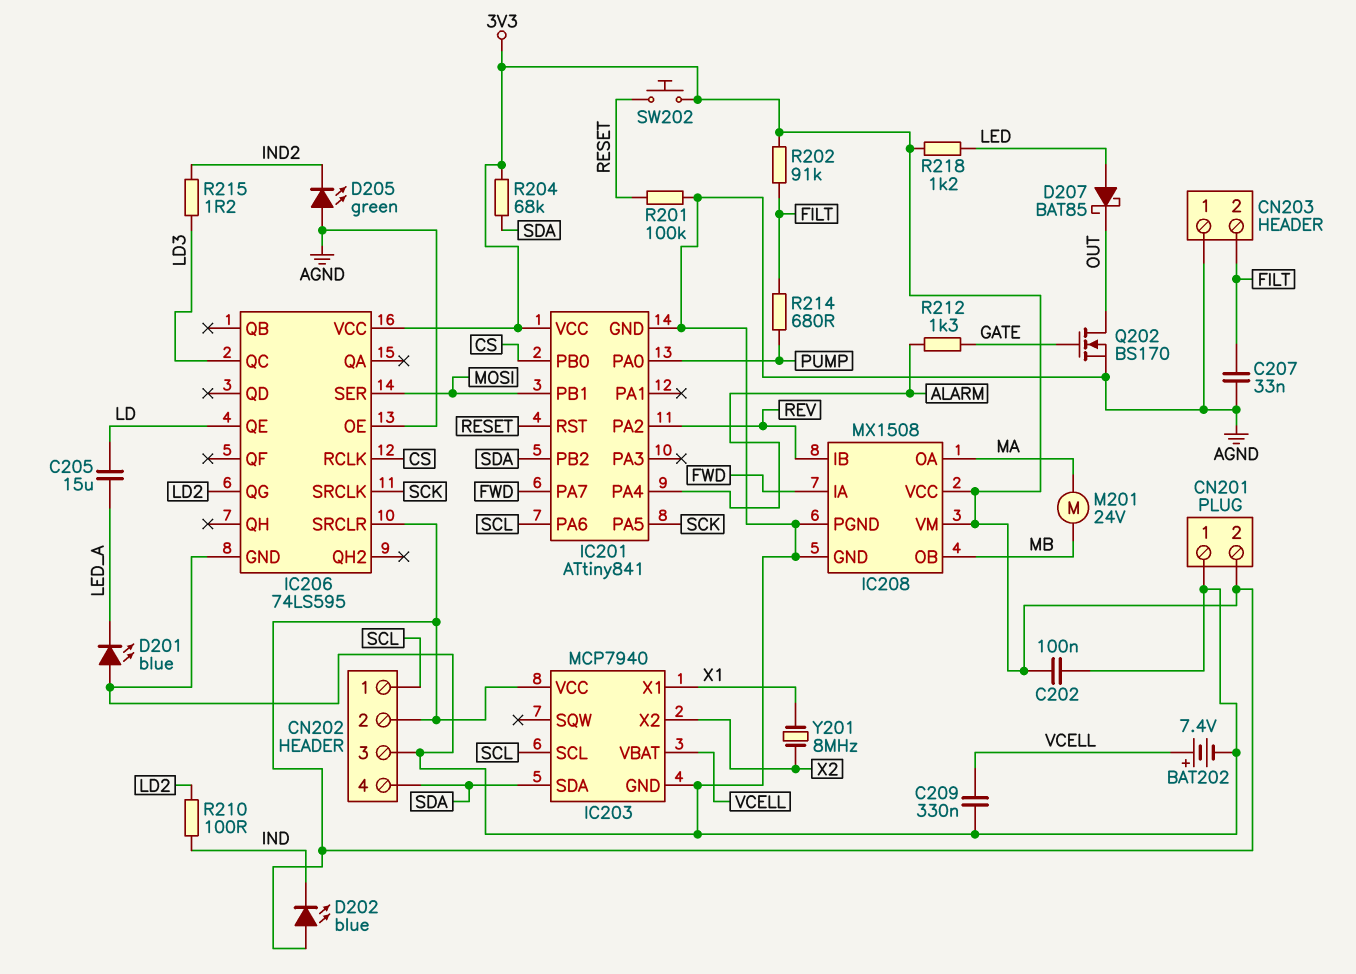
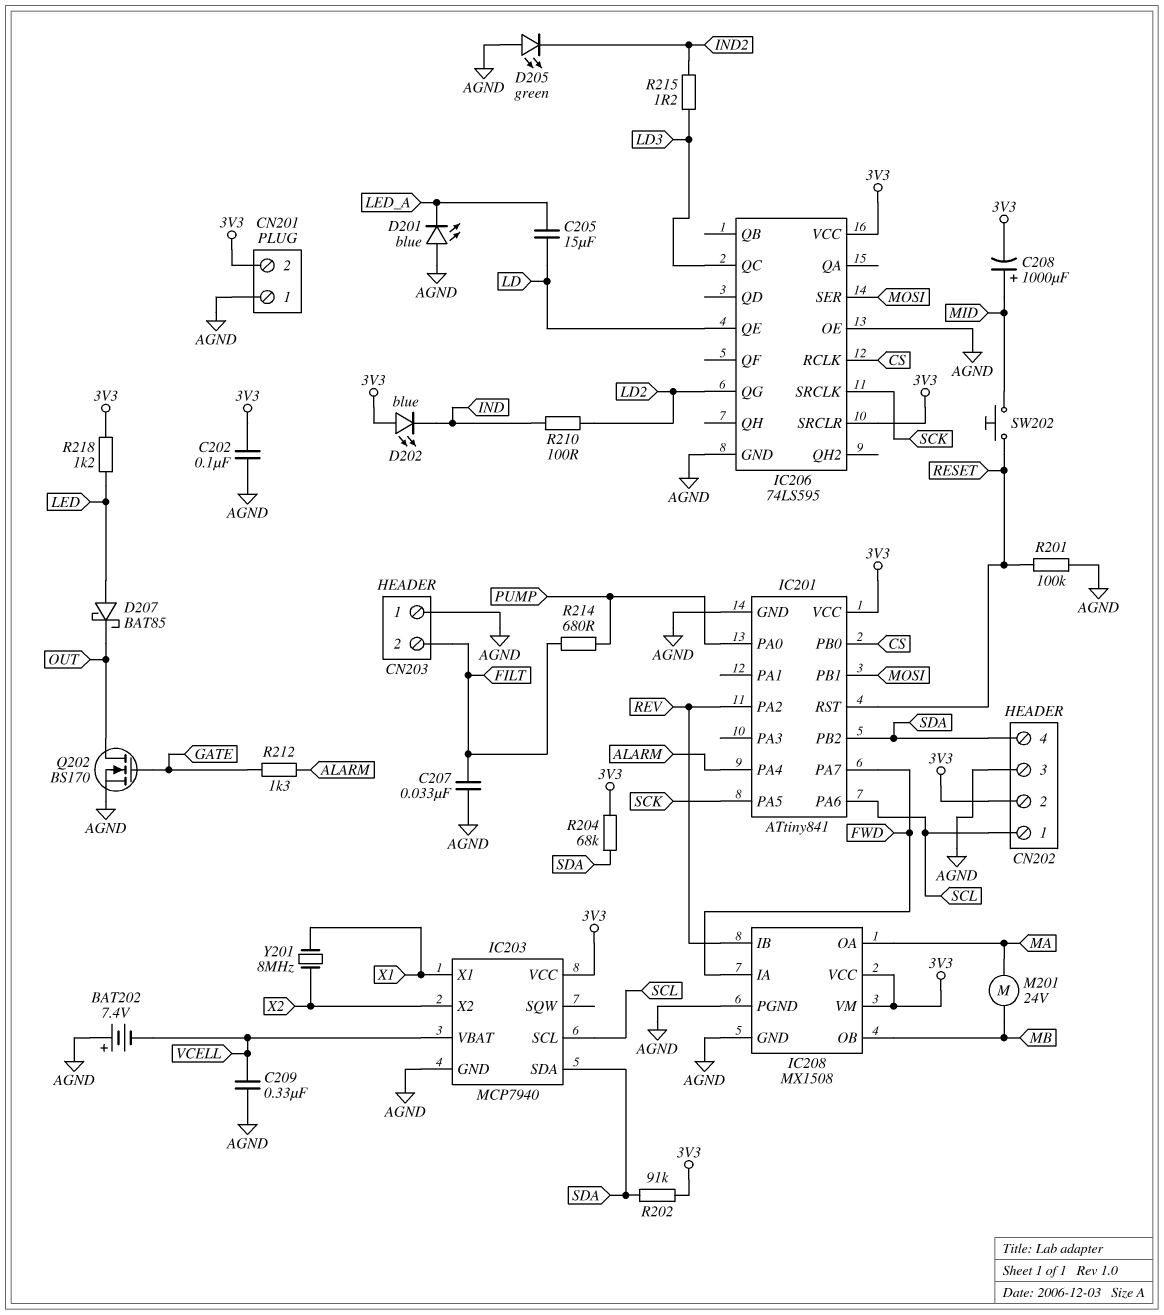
BAT202: 7.4V (plus VCELL, minus AGND) -> 7.4V (plus AGND, minus VCELL)
C208: none -> 1000uF (plus MID, minus 3V3)
R202: 91k (3V3, FILT) -> 91k (3V3, SDA)
SW202: button (3V3, RESET) -> button (MID, RESET)

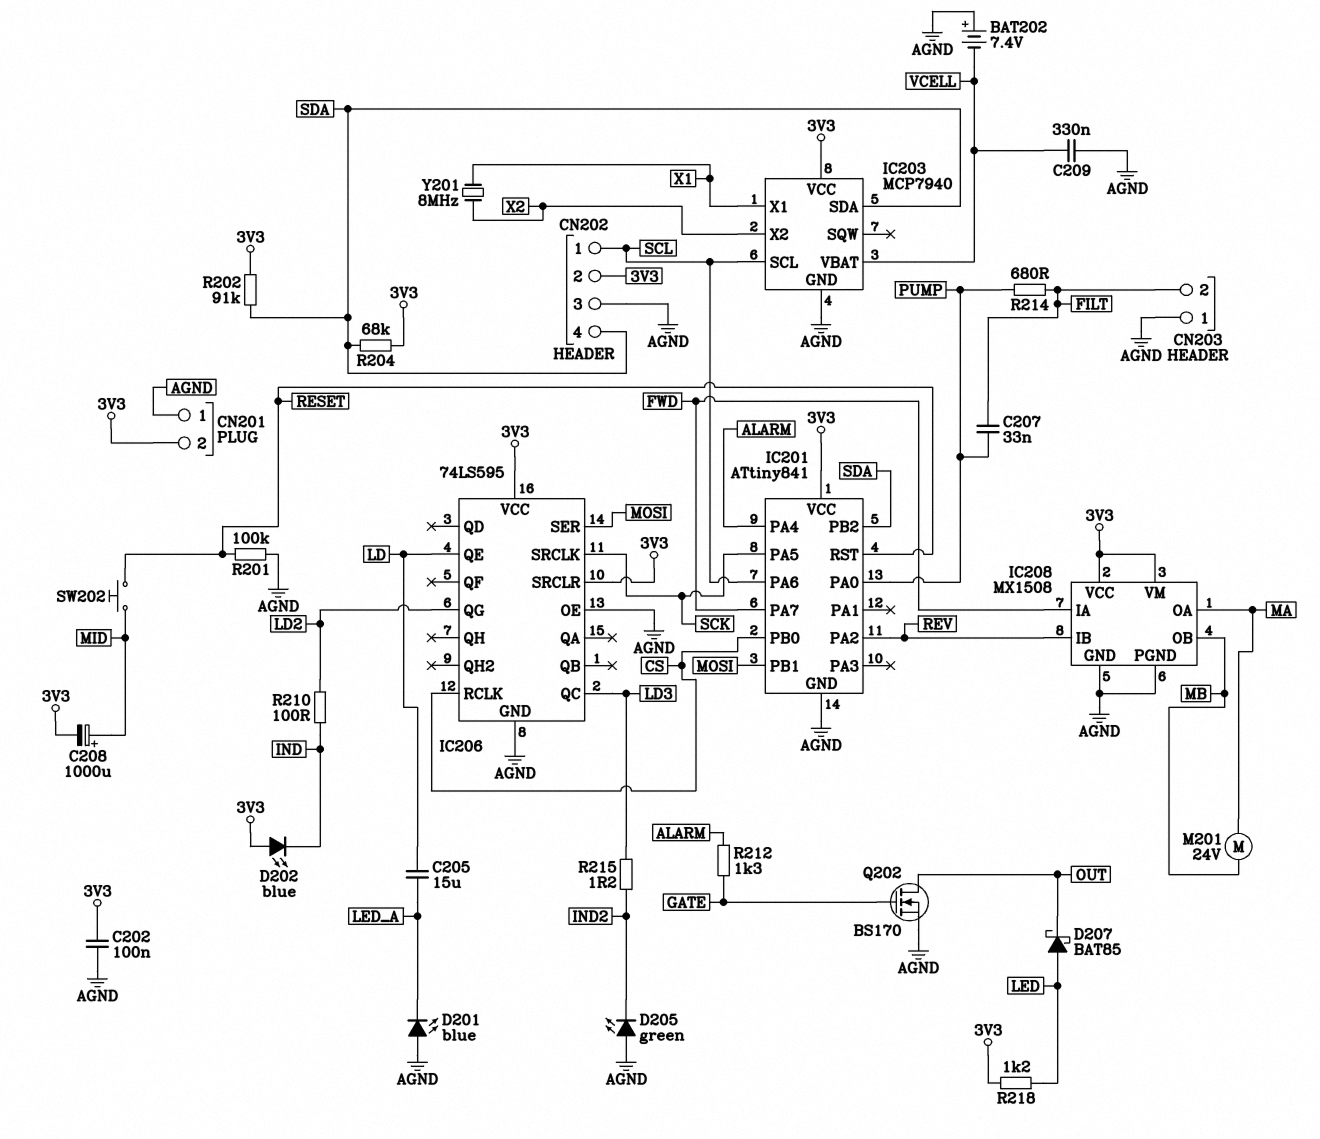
C207: 33nF (AGND, FILT) -> 33nF (FILT, PUMP)

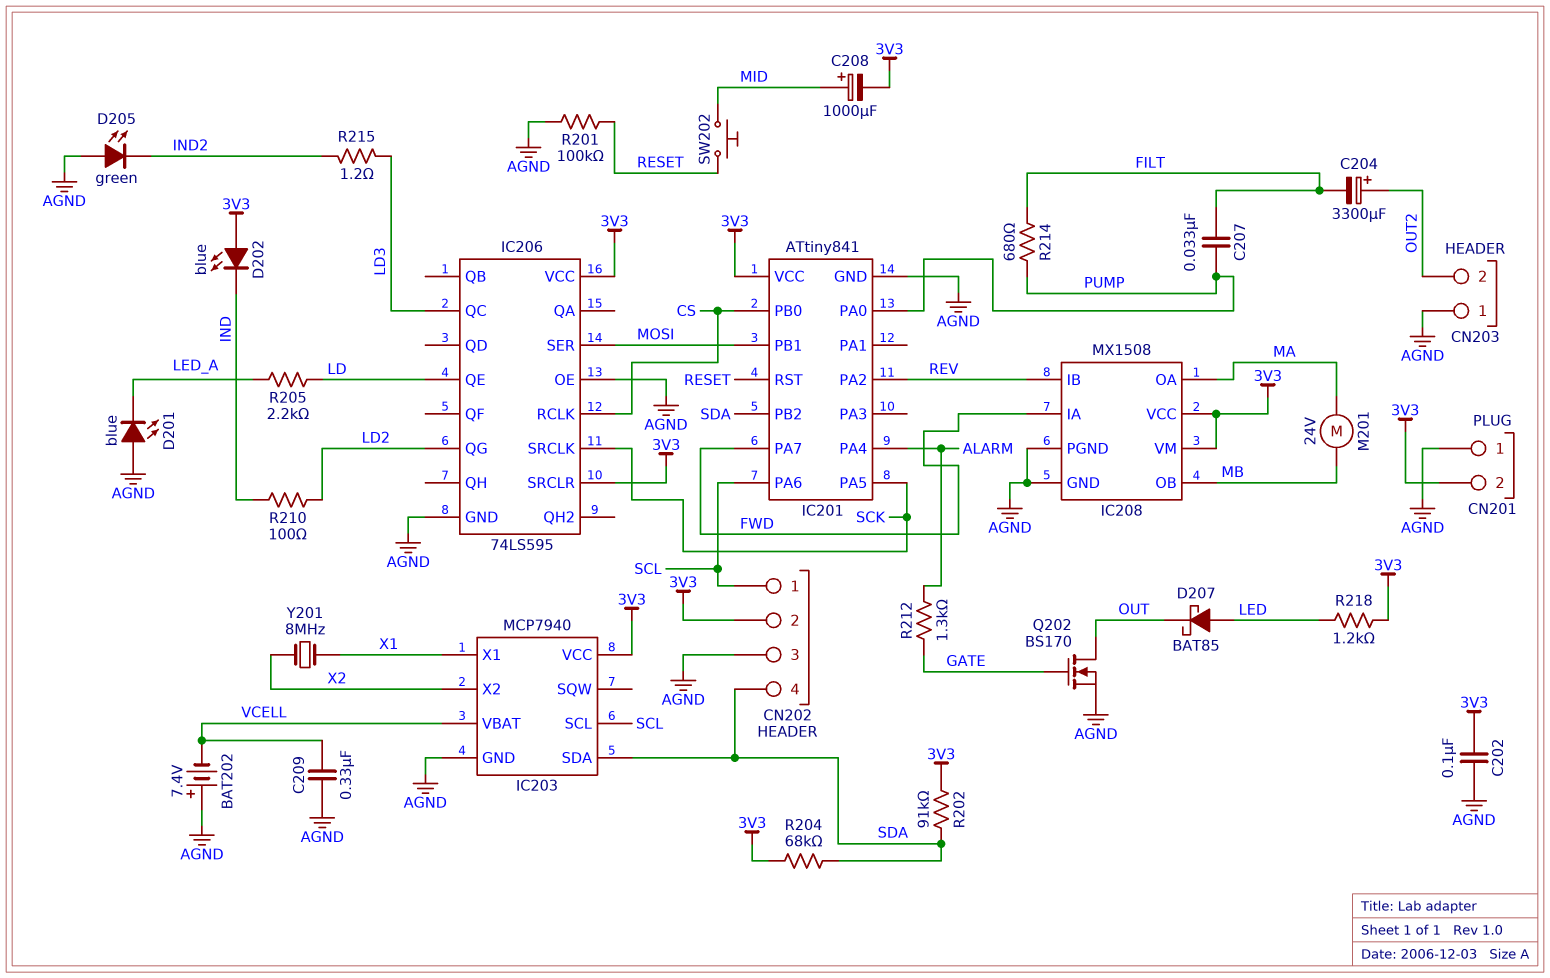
C204: none -> 3300uF (plus OUT2, minus FILT)
C205: 15uF (LD, LED_A) -> none
CN203 pin 2: FILT -> OUT2
R205: none -> 2.2k (LD, LED_A)

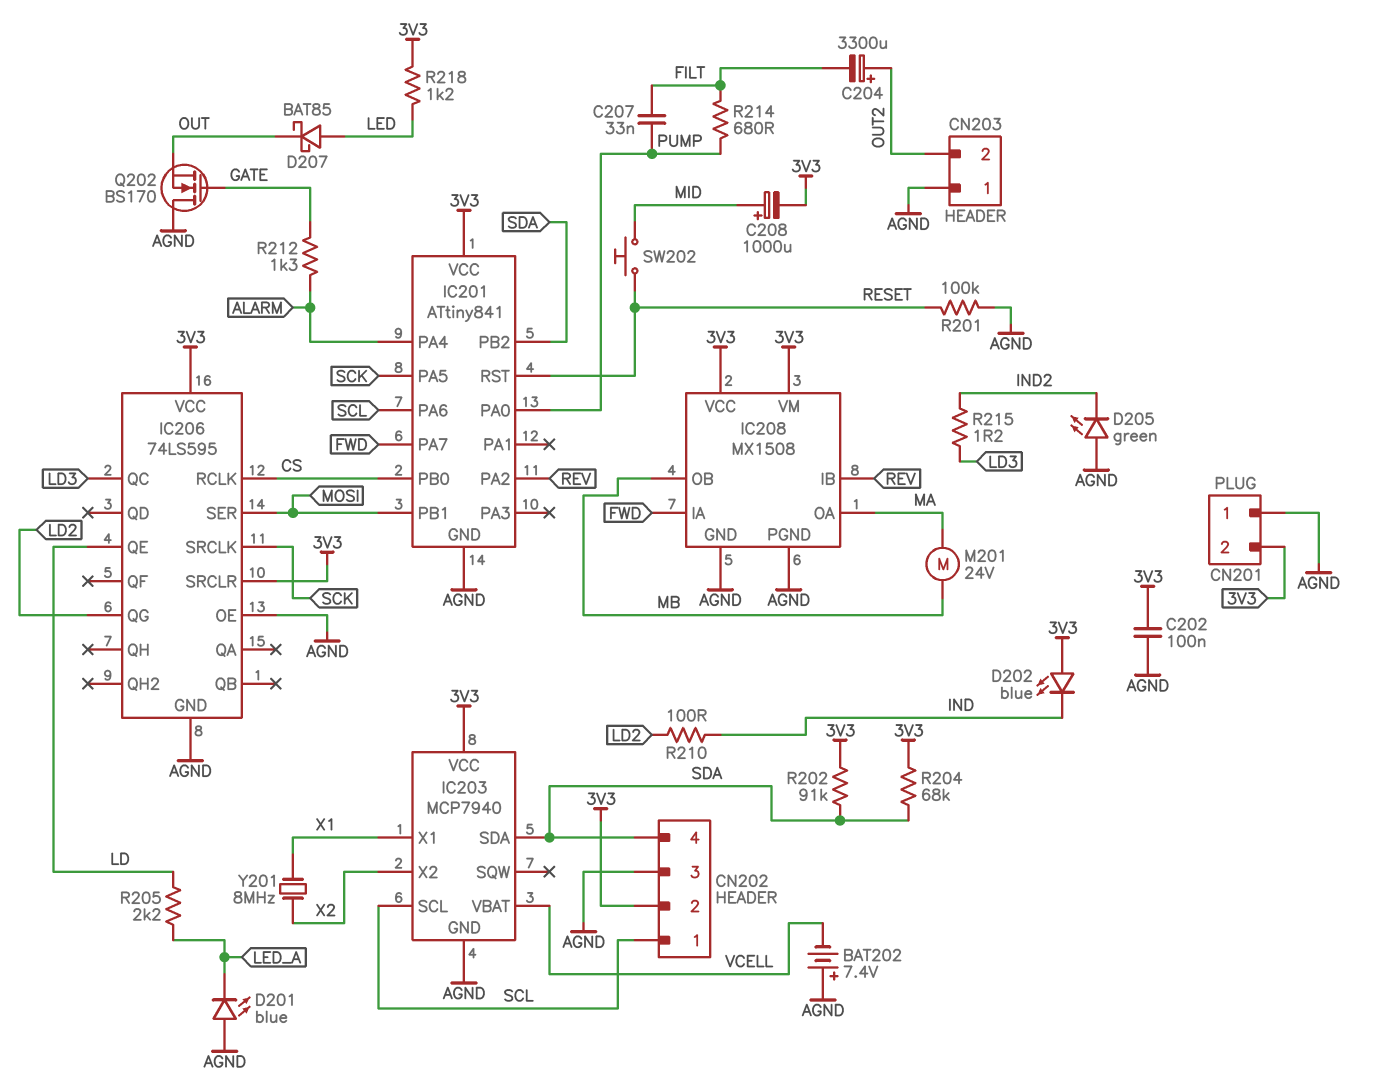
C209: 330nF (AGND, VCELL) -> none
Q202: NMOS BS170 (G GATE, D OUT, S AGND) -> NMOS BS170 (G GATE, D AGND, S OUT)

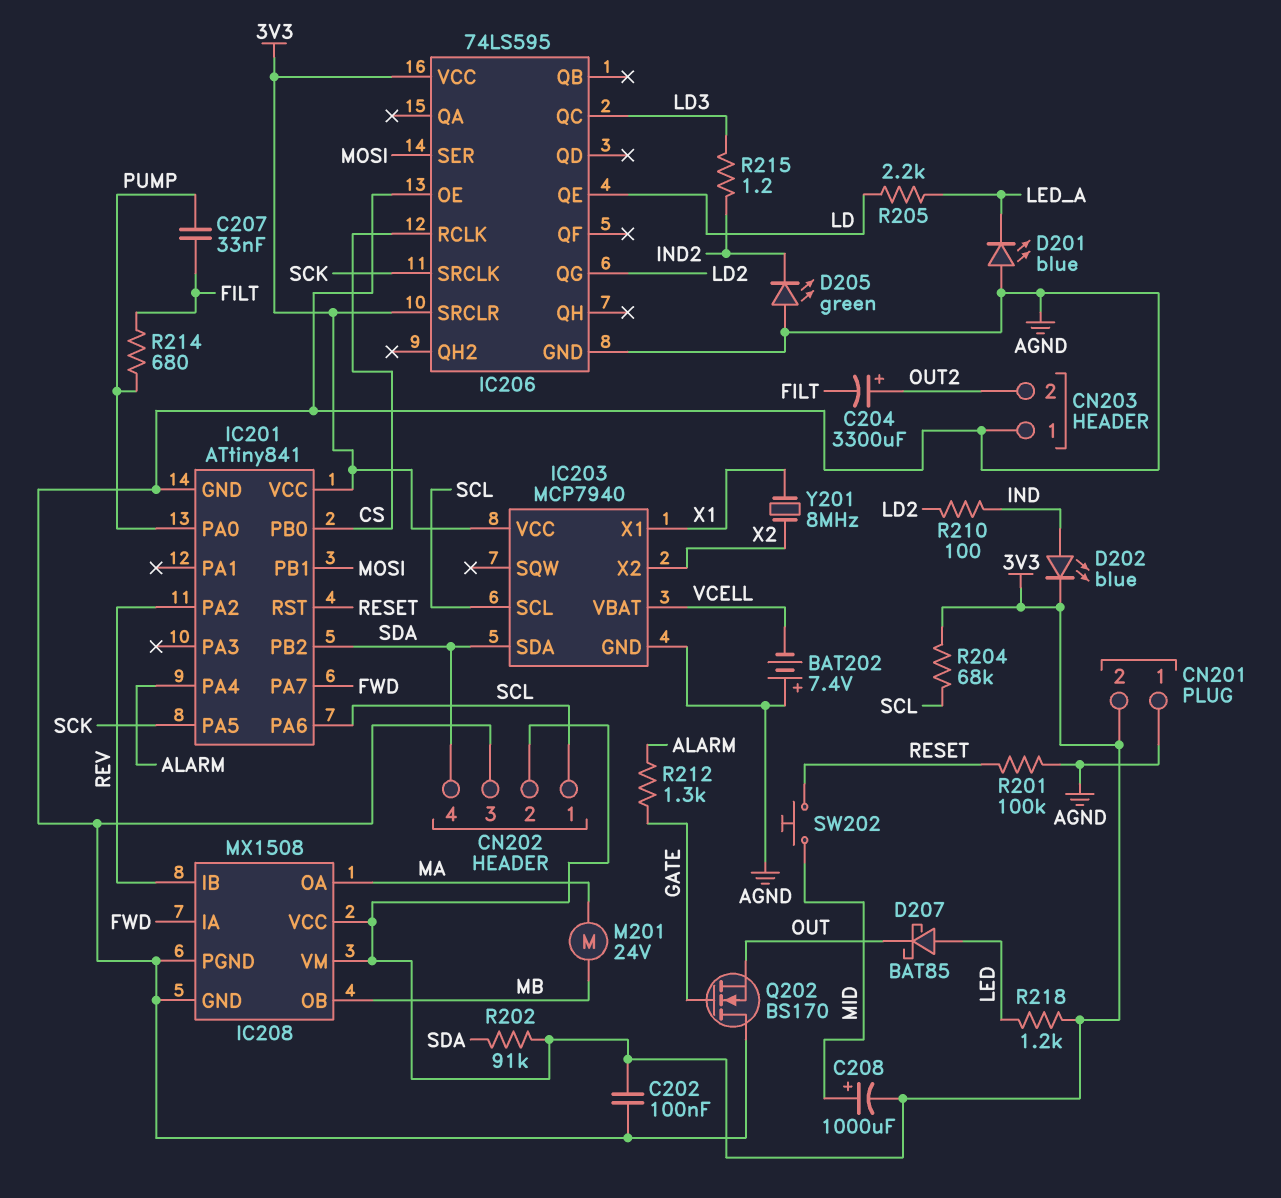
D202: LED blue (A 3V3, K IND) -> LED blue (A IND, K 3V3)
R204: 68k (3V3, SDA) -> 68k (3V3, SCL)

